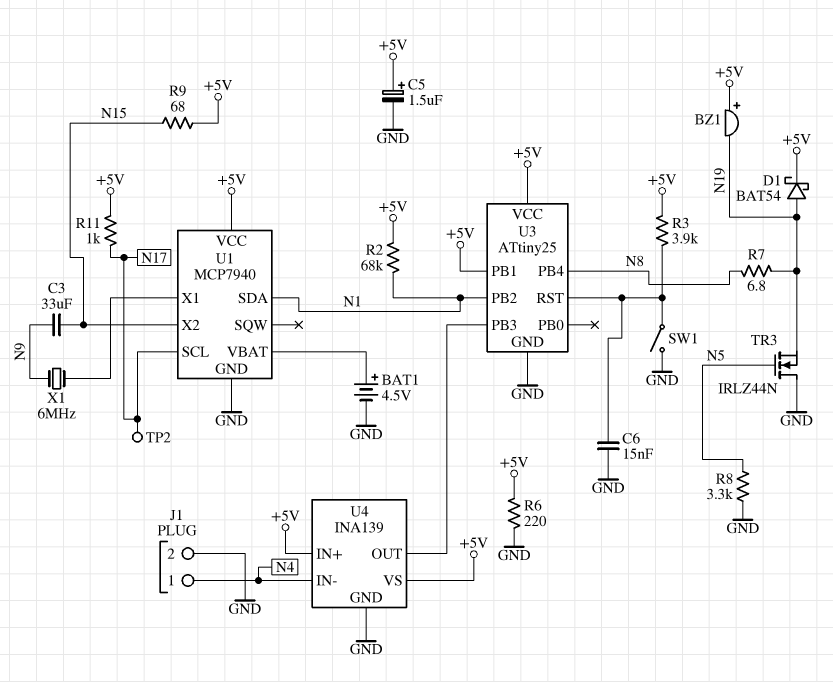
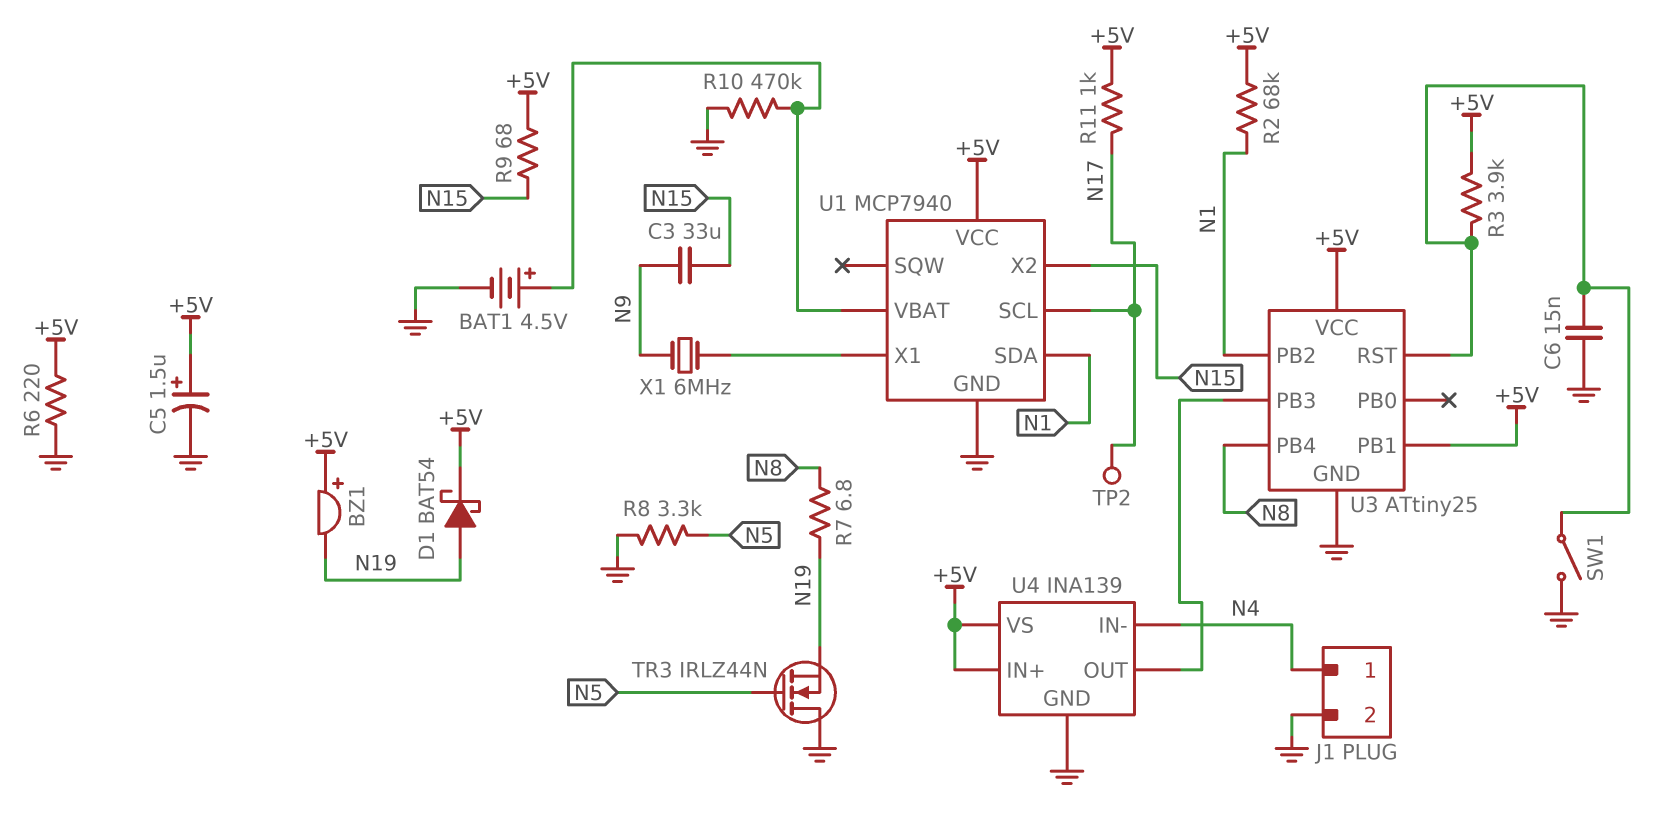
R10: none -> 470k (GND, U1/VBAT)

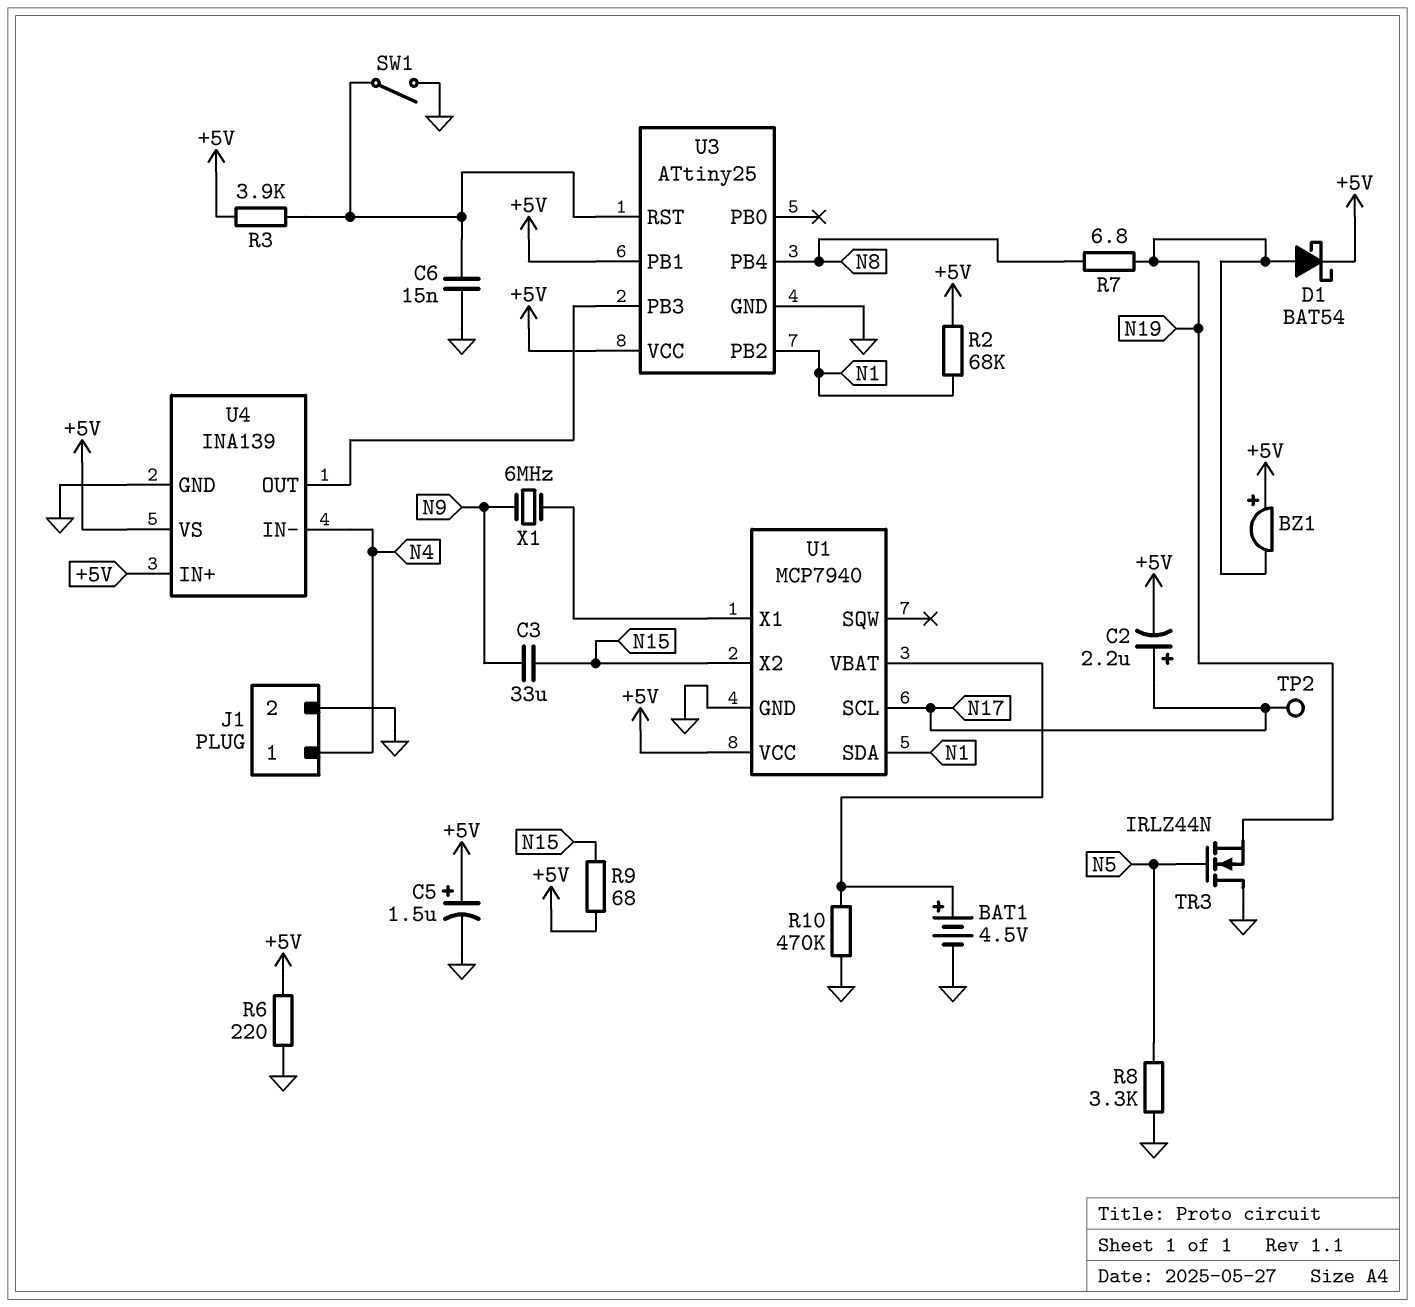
C2: none -> 2.2uF (plus N17, minus +5V)
R11: 1k (+5V, N17) -> none

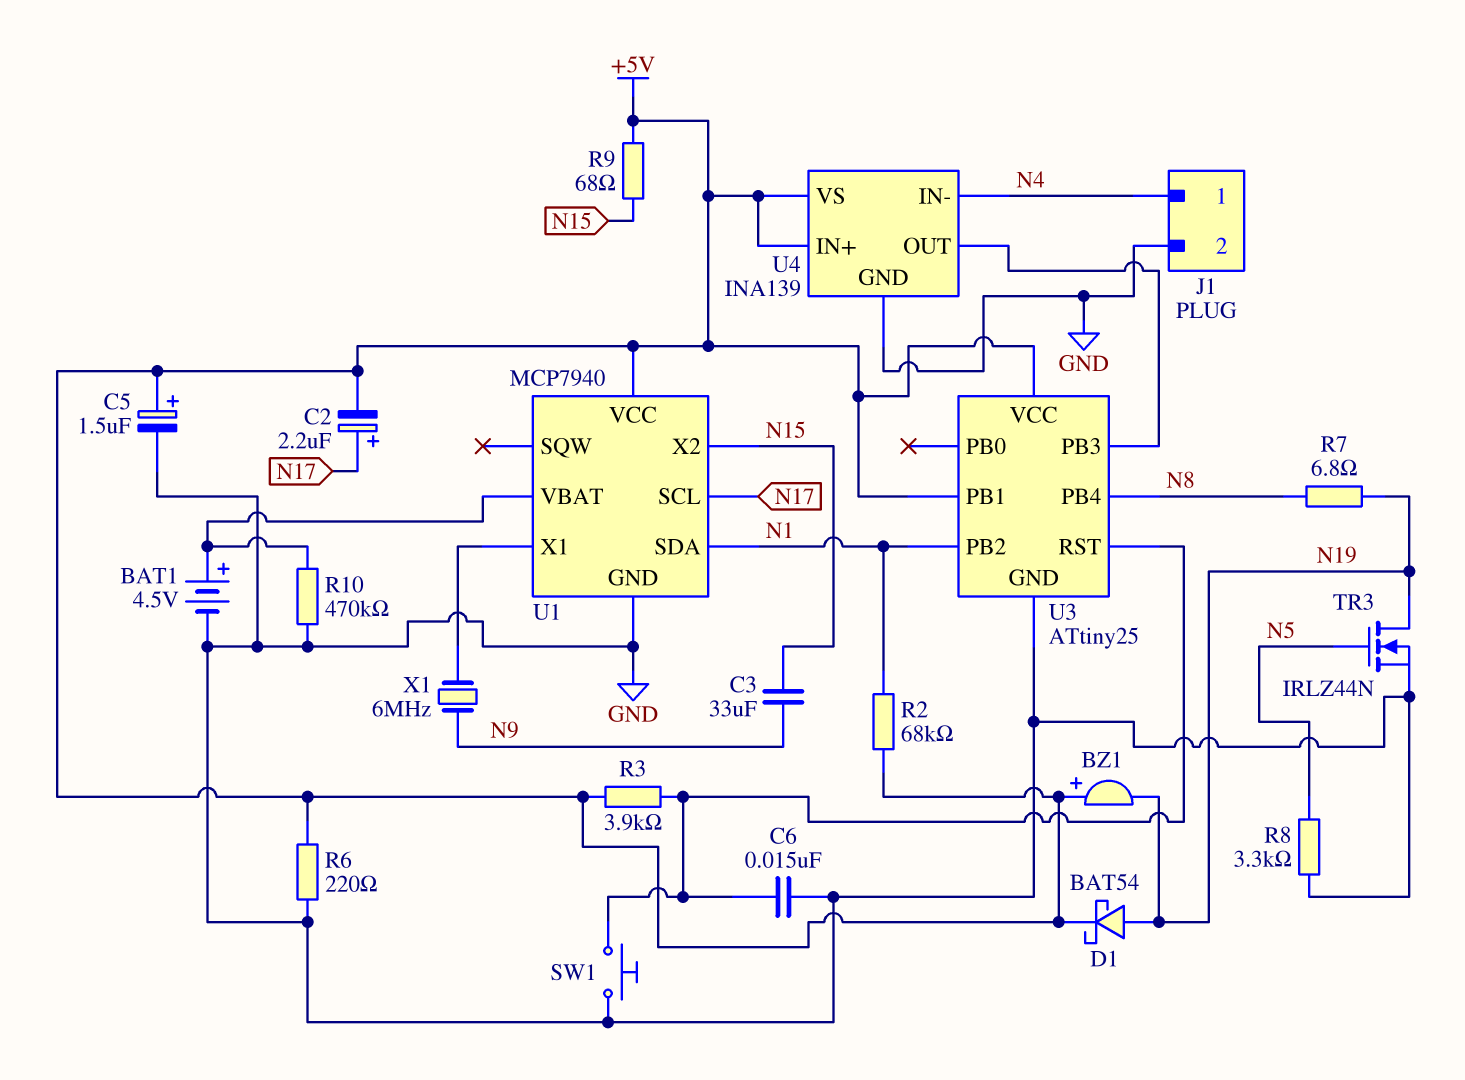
SW1: switch (GND, U3/RST) -> button (GND, U3/RST)
TP2: test point (N17) -> none
TR3: NMOS IRLZ44N (G N5, D GND, S N19) -> NMOS IRLZ44N (G N5, D N19, S GND)

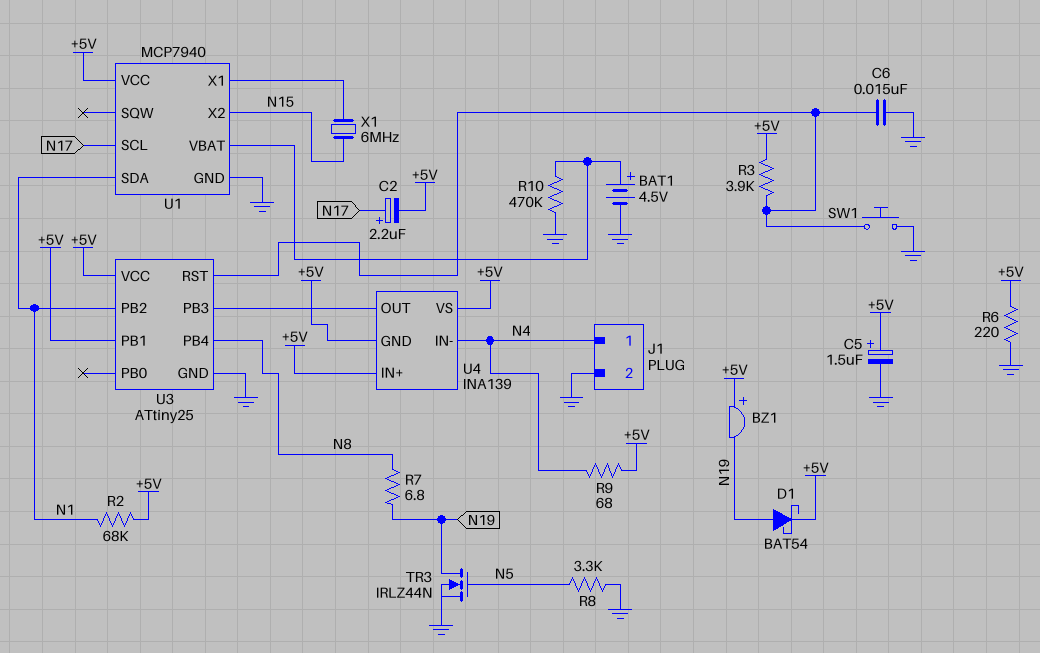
C3: 33uF (N9, N15) -> none
R9: 68 (+5V, N15) -> 68 (+5V, N4)
U4 pin GND: GND -> +5V
X1: 6MHz (N9, U1/X1) -> 6MHz (N15, U1/X1)

